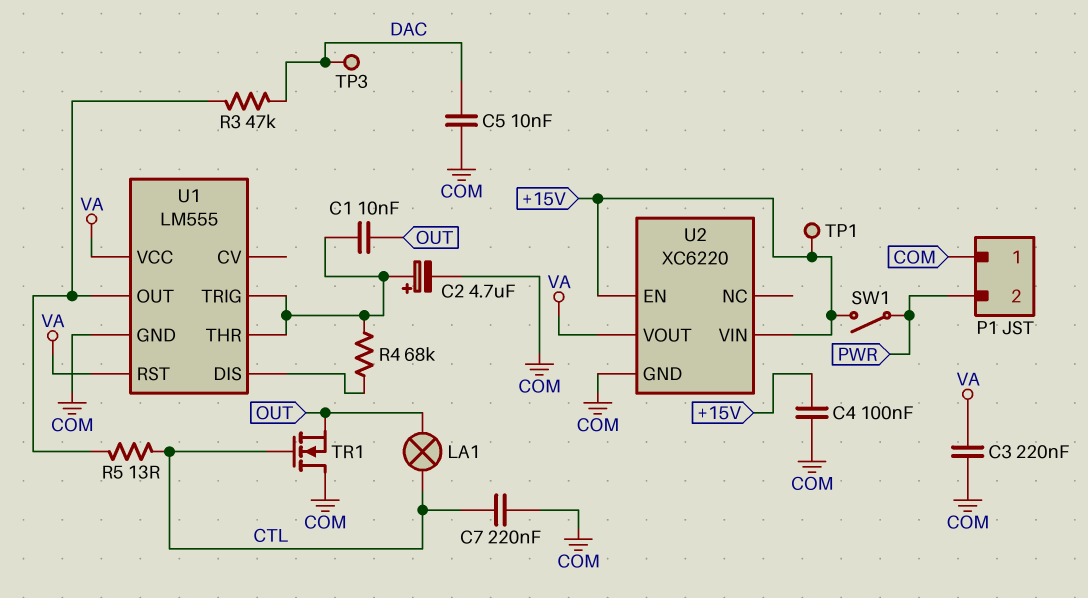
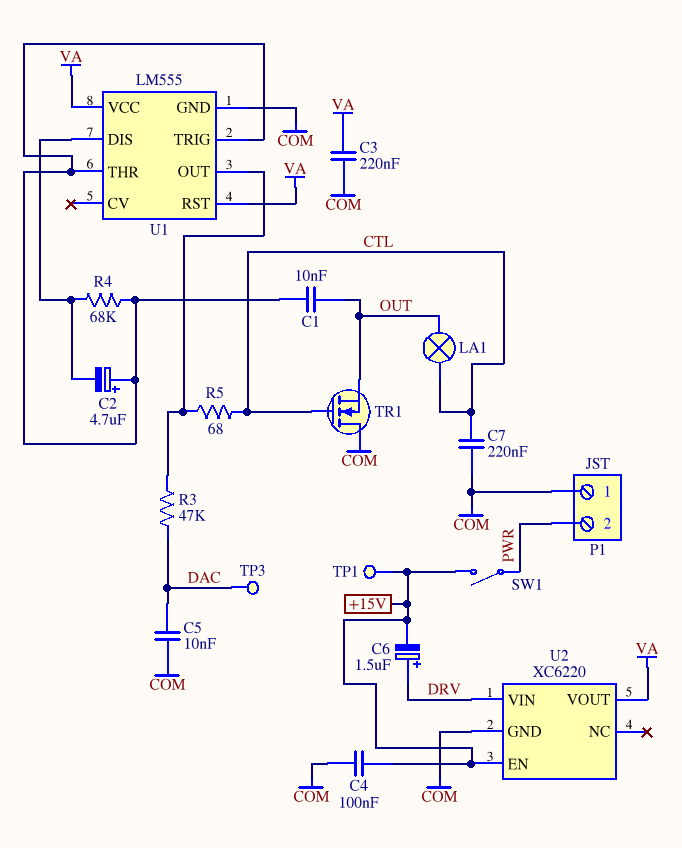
C2: 4.7uF (plus U1/THR, minus COM) -> 4.7uF (plus U1/THR, minus U1/DIS)
C6: none -> 1.5uF (plus DRV, minus +15V)
R5: 13 (CTL, U1/OUT) -> 68 (CTL, U1/OUT)
U2 pin VIN: +15V -> DRV

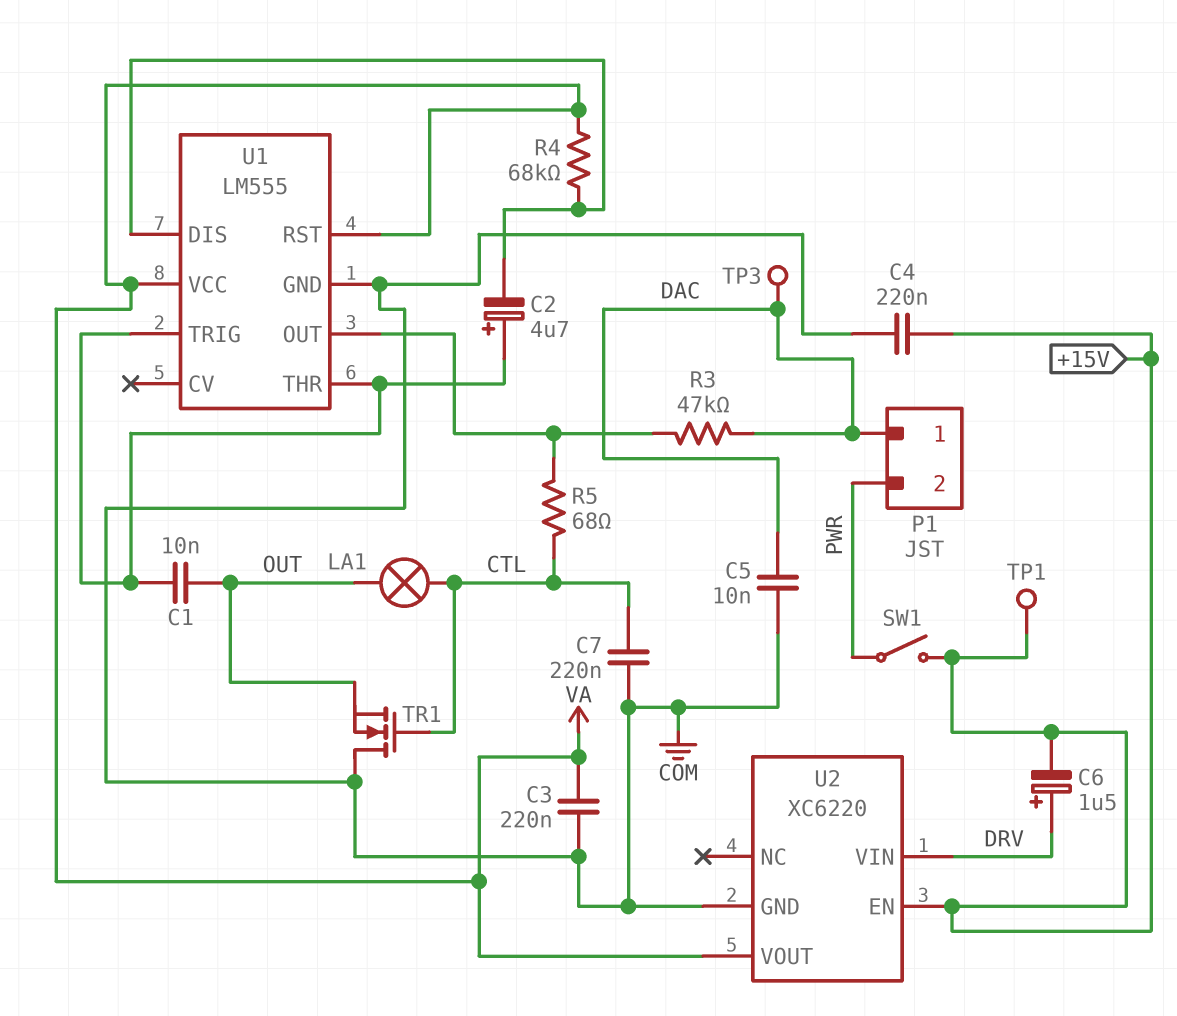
C4: 100nF (+15V, COM) -> 220nF (+15V, COM)
P1 pin 1: COM -> DAC
R4: 68k (U1/DIS, U1/THR) -> 68k (U1/DIS, VA)

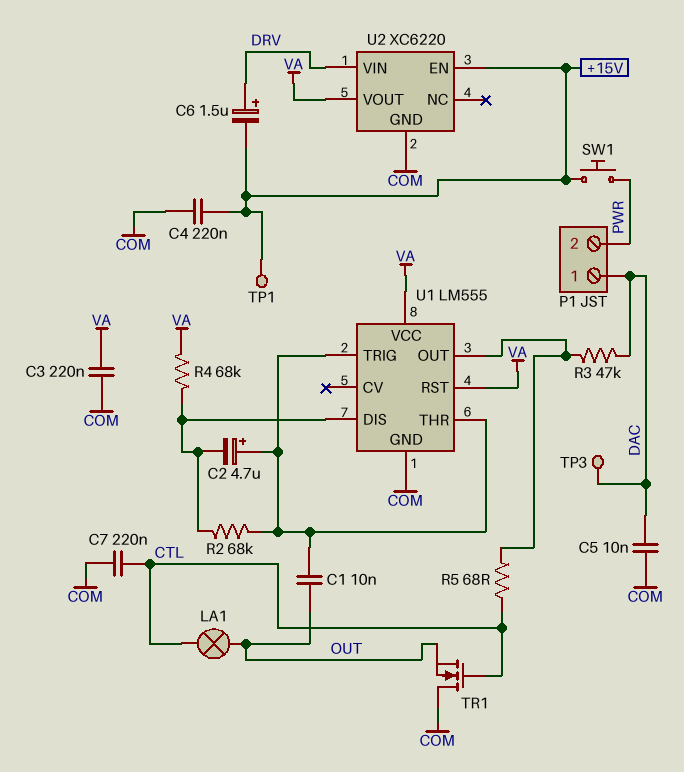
R2: none -> 68k (U1/DIS, U1/THR)
SW1: switch (+15V, PWR) -> button (+15V, PWR)

